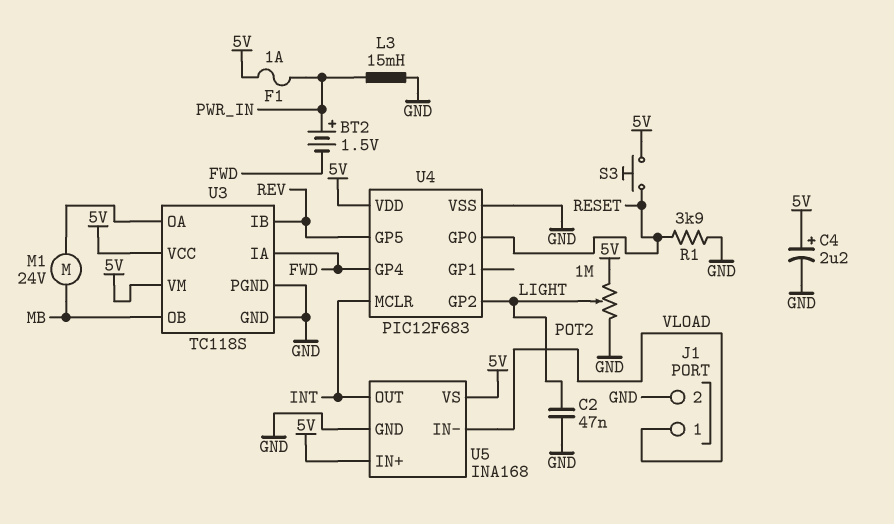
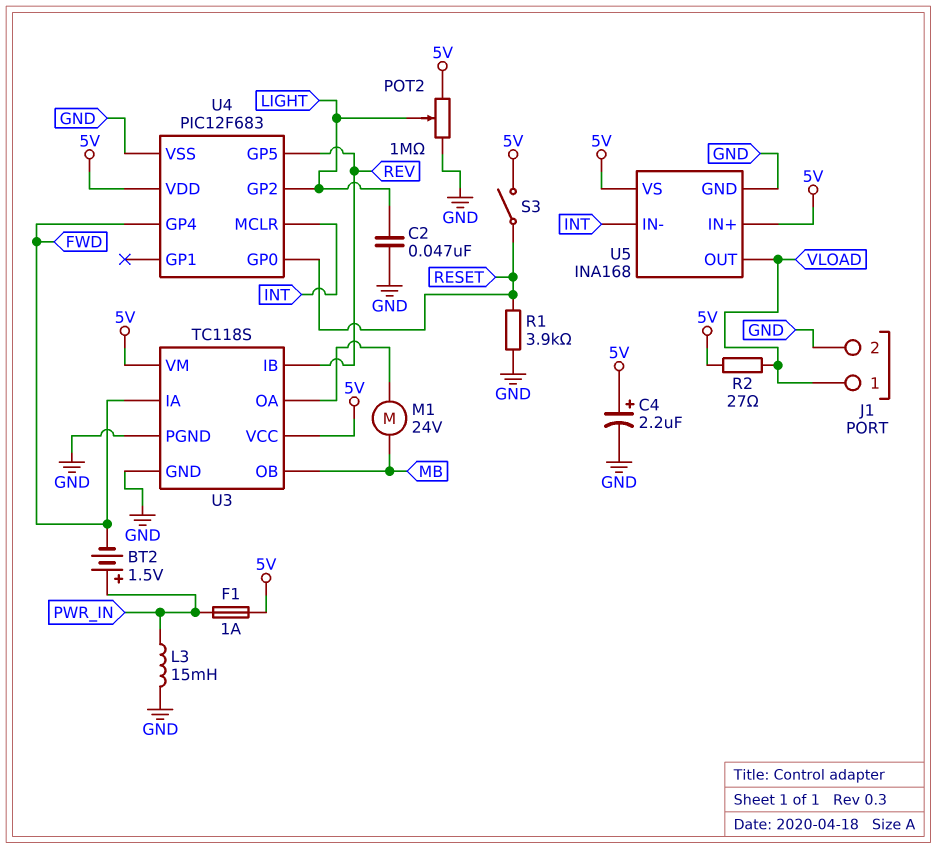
R2: none -> 27 (5V, VLOAD)
S3: button (5V, RESET) -> switch (5V, RESET)
U5 pin IN-: VLOAD -> INT
U5 pin OUT: INT -> VLOAD

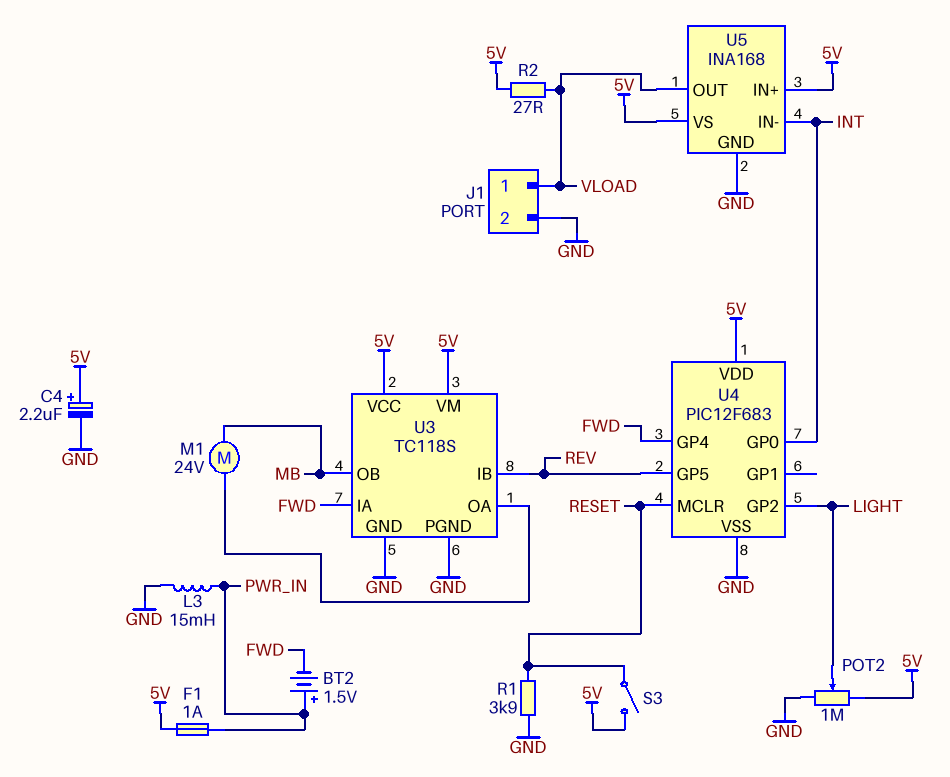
C2: 47nF (GND, LIGHT) -> none
U4 pin GP0: RESET -> INT
U4 pin MCLR: INT -> RESET

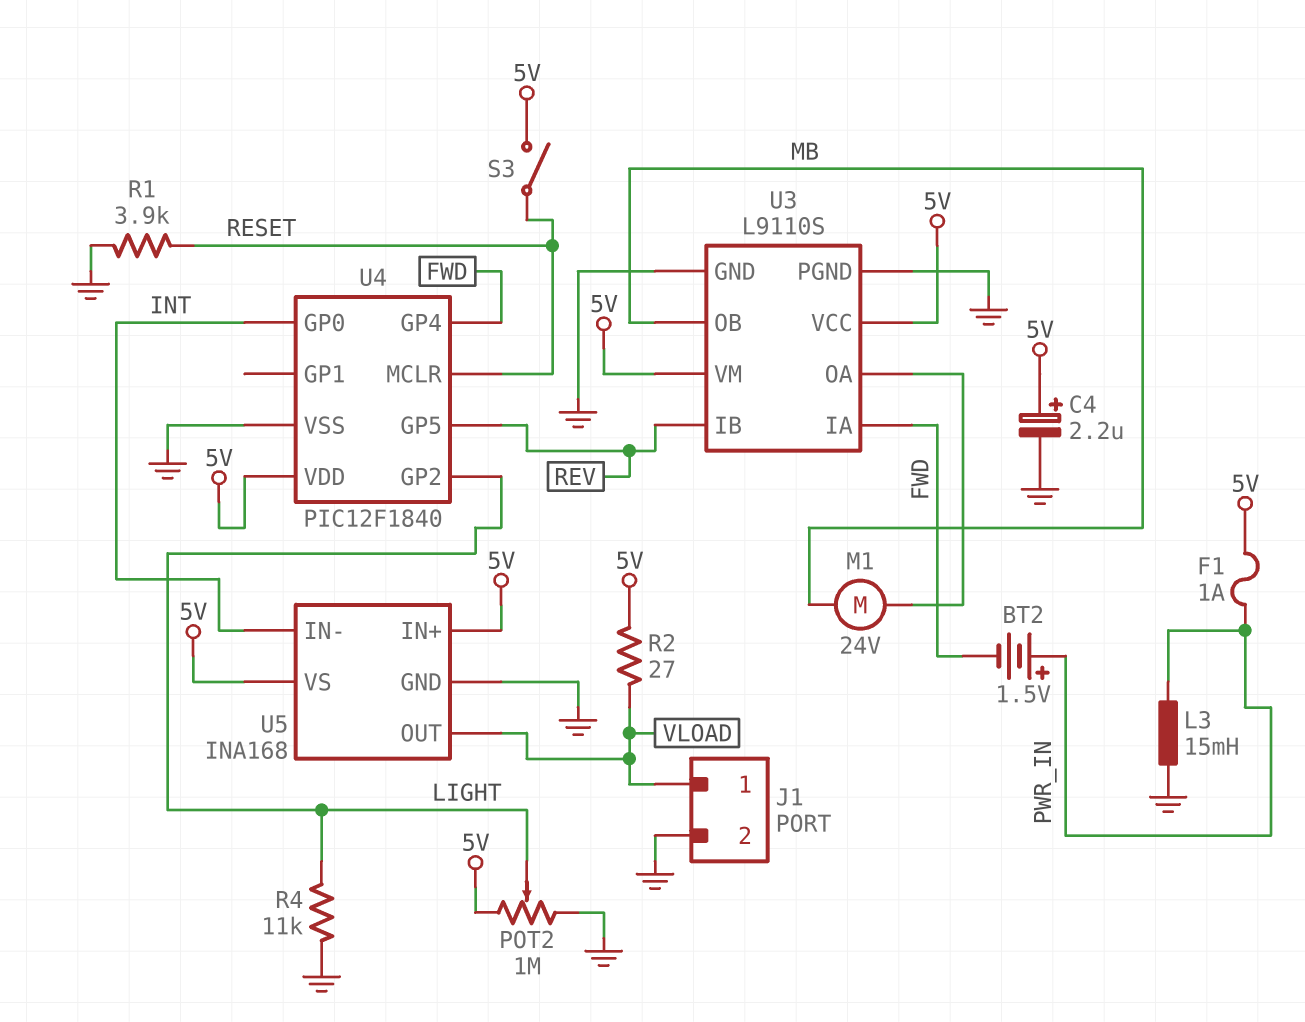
R4: none -> 11k (GND, LIGHT)
U3: TC118S -> L9110S
U4: PIC12F683 -> PIC12F1840

